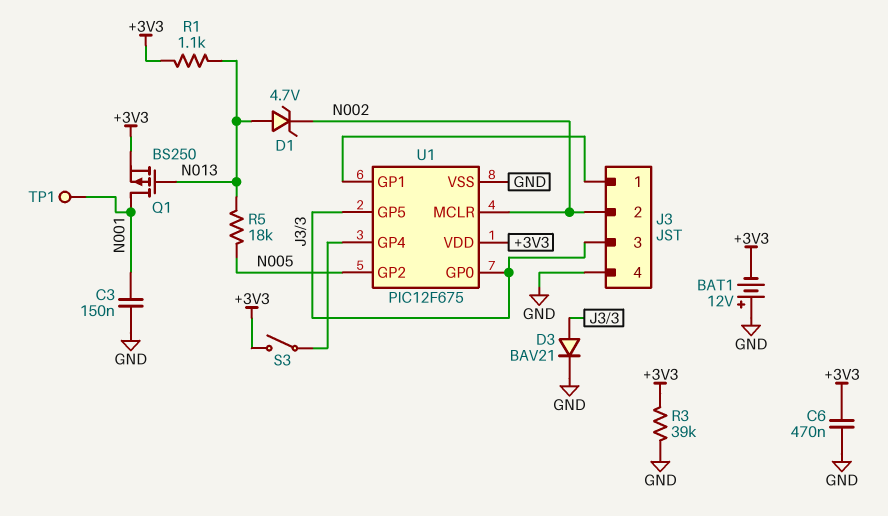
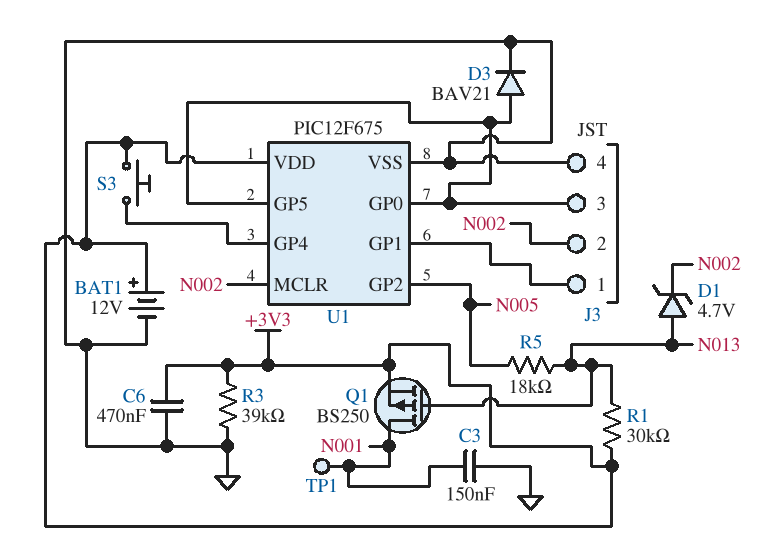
BAT1: 12V (plus GND, minus +3V3) -> 12V (plus +3V3, minus GND)
R1: 1.1k (+3V3, N013) -> 30k (+3V3, N013)
S3: switch (+3V3, U1/GP4) -> button (+3V3, U1/GP4)

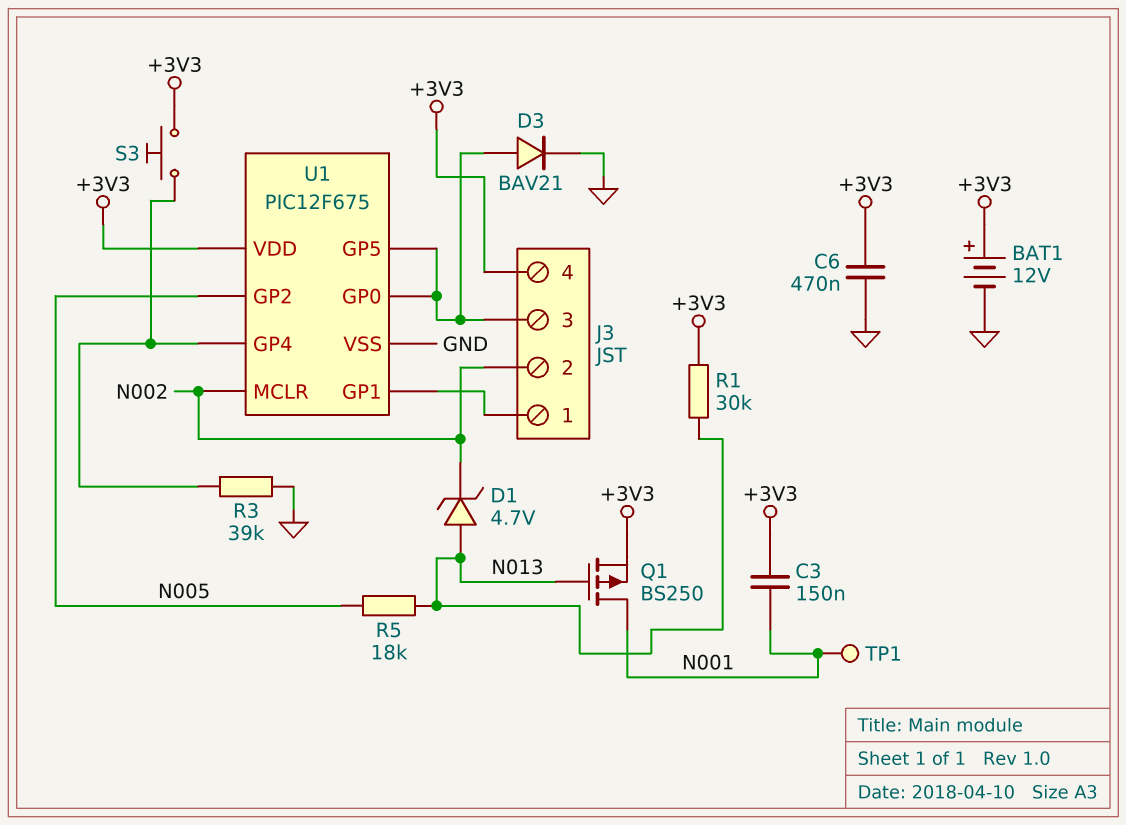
C3: 150nF (GND, N001) -> 150nF (+3V3, N001)
J3 pin 4: GND -> +3V3
R3: 39k (+3V3, GND) -> 39k (GND, U1/GP4)

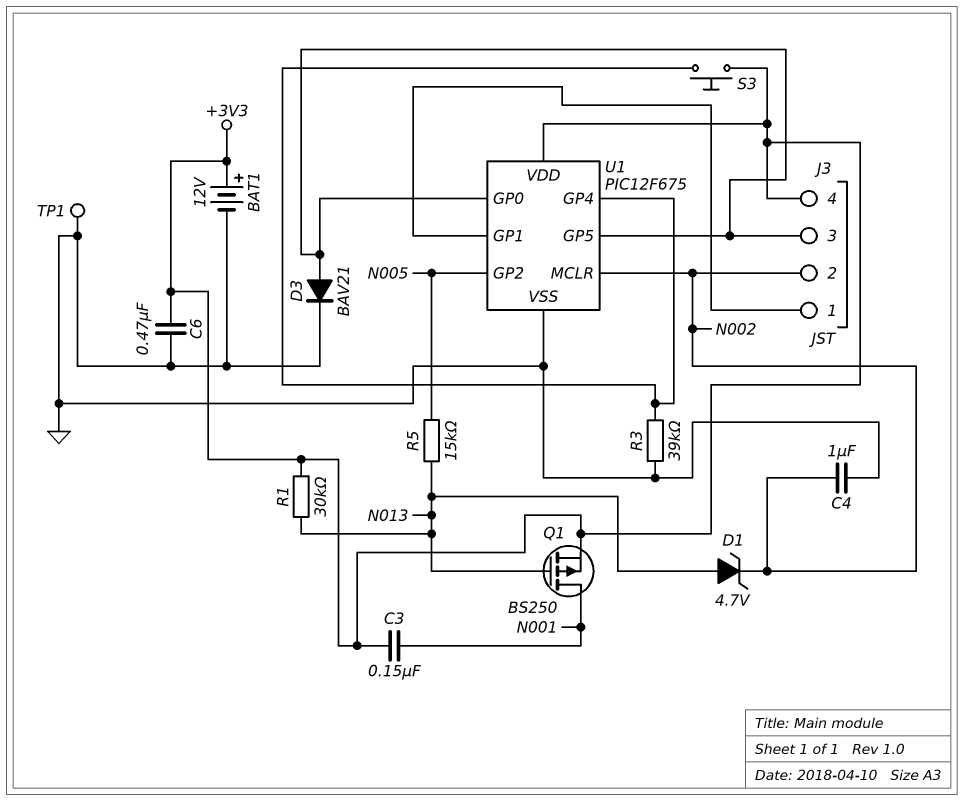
C4: none -> 1uF (GND, N002)
R5: 18k (N005, N013) -> 15k (N005, N013)
TP1: test point (N001) -> test point (GND)

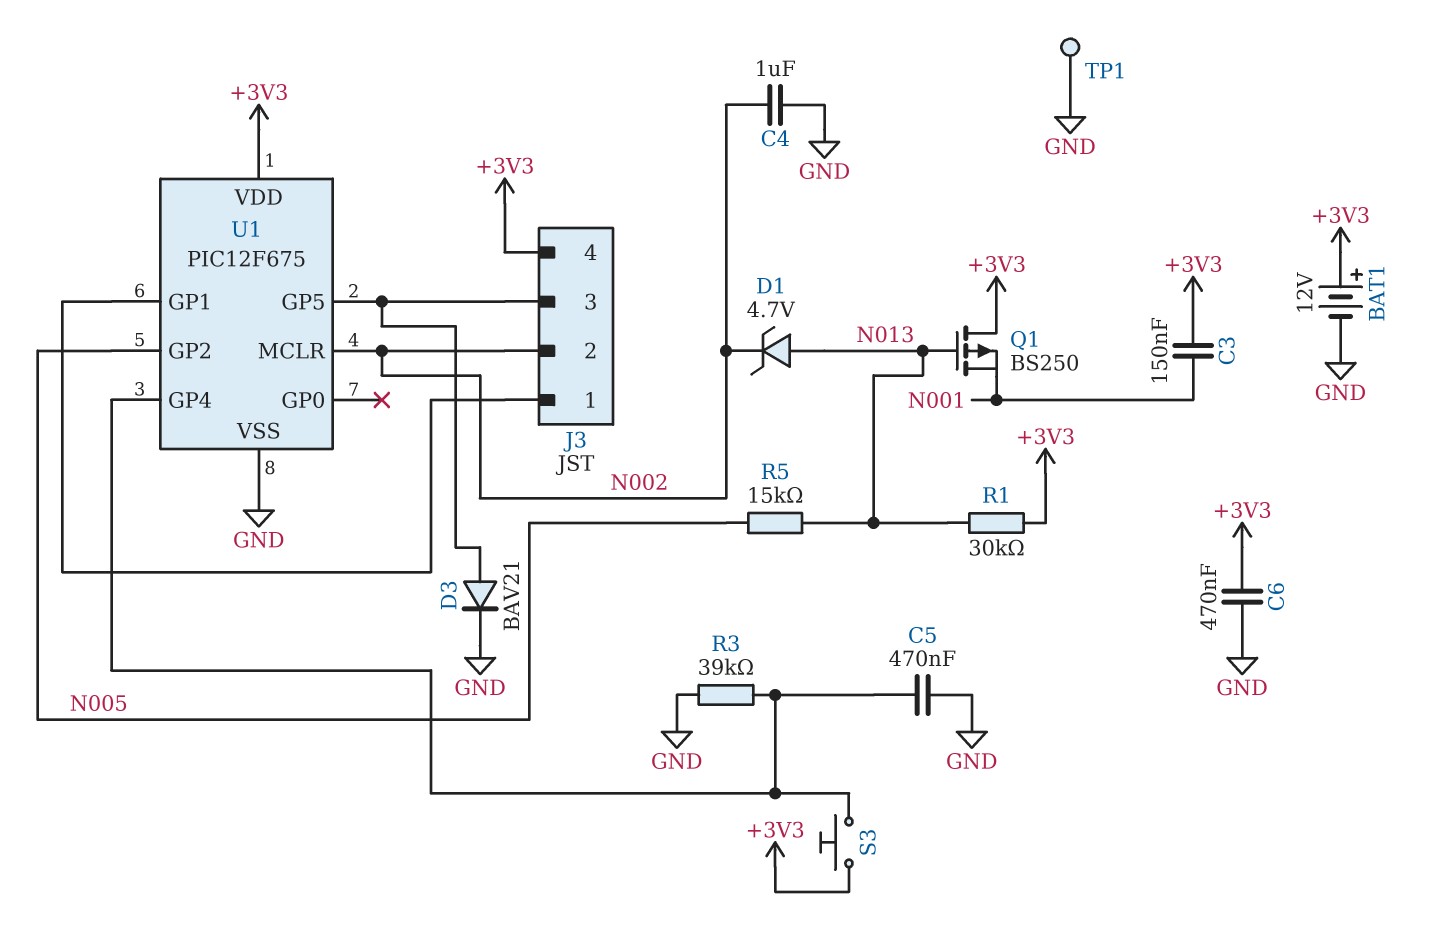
C5: none -> 470nF (GND, U1/GP4)
Q1: PMOS BS250 (G N013, D N001, S +3V3) -> PMOS BS250 (G N013, D +3V3, S N001)
U1 pin GP0: J3/3 -> none

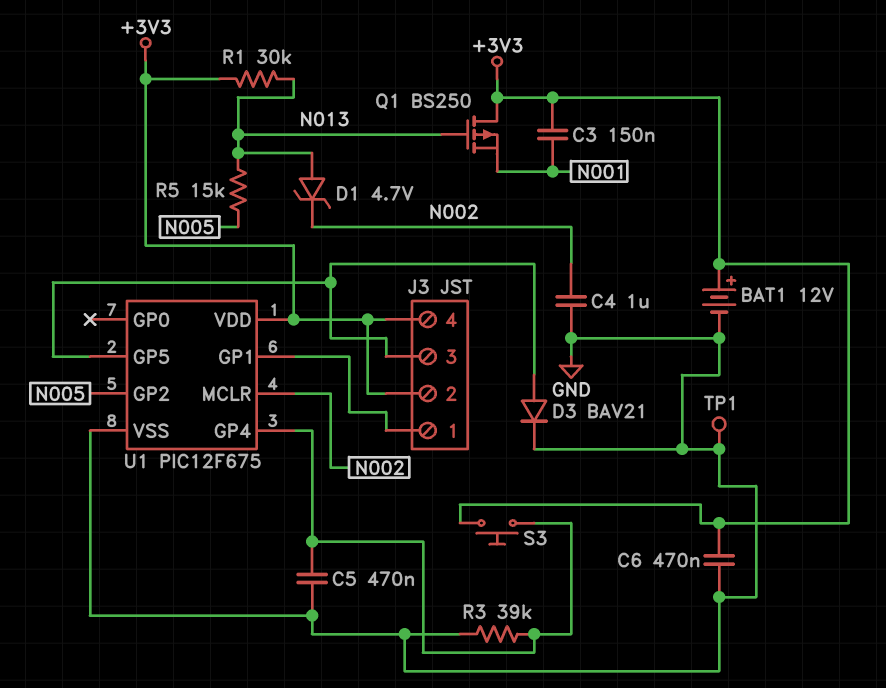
J3 pin 2: N002 -> +3V3

